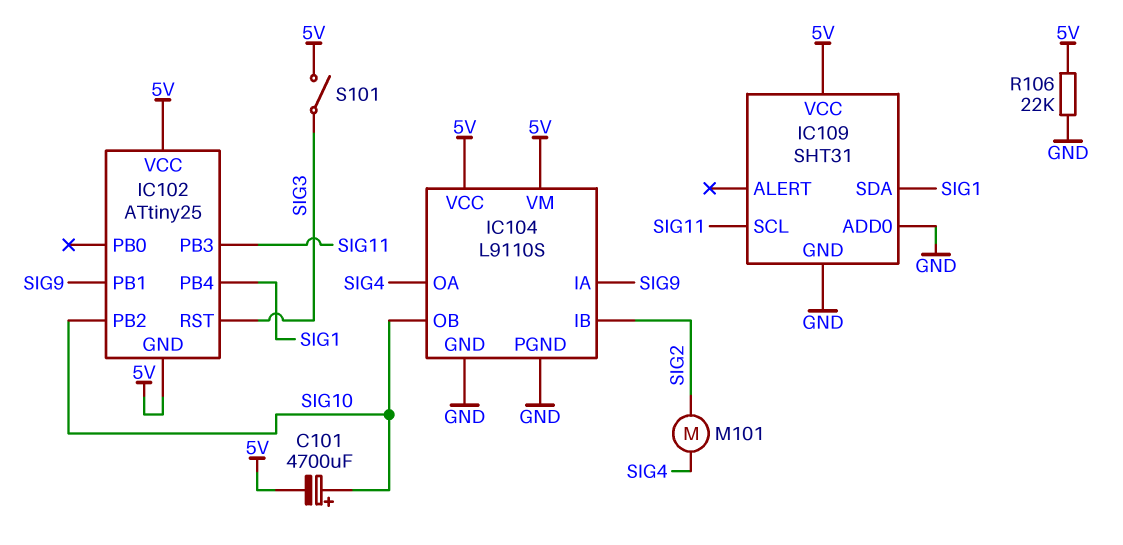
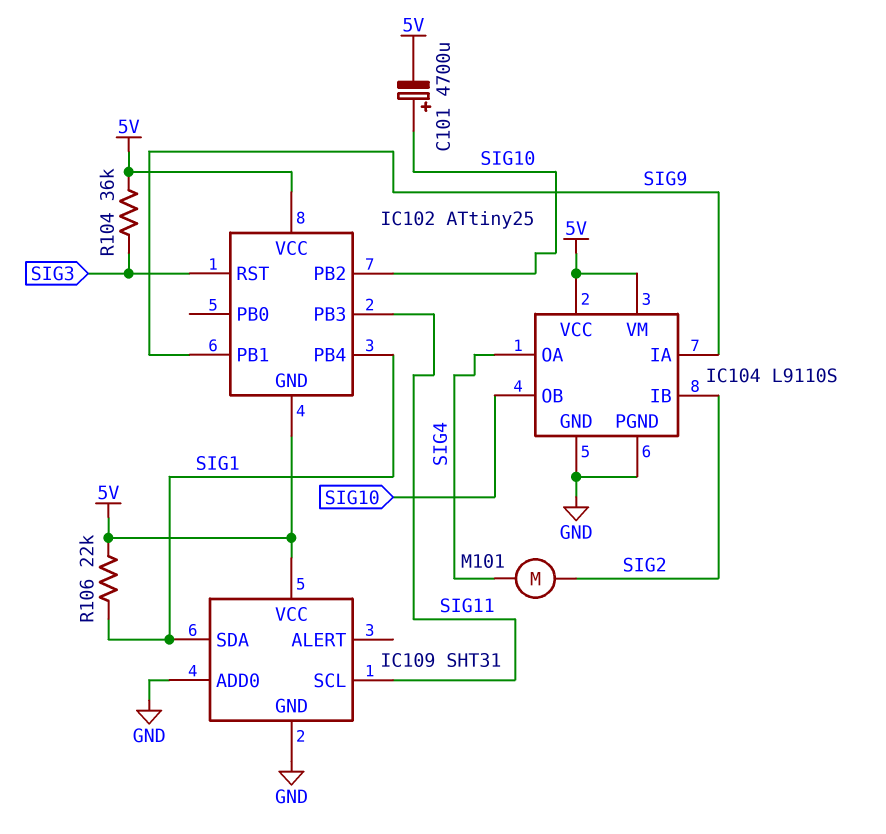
R104: none -> 36k (5V, SIG3)
R106: 22k (5V, GND) -> 22k (5V, SIG1)
S101: switch (5V, SIG3) -> none

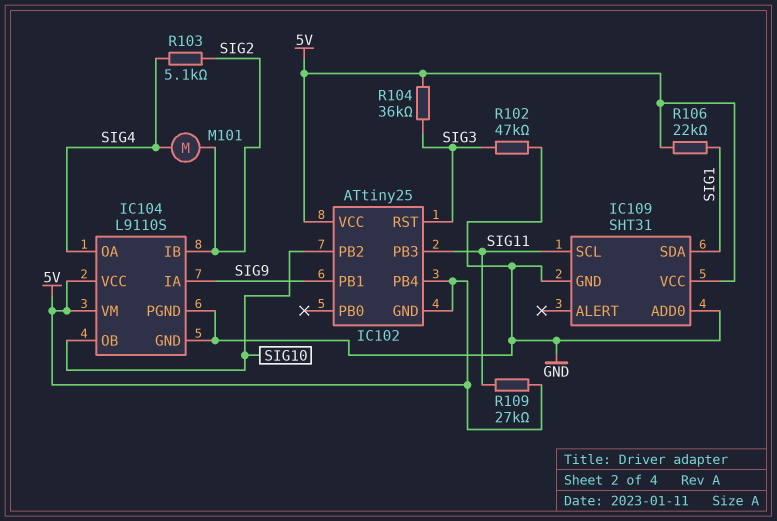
C101: 4700uF (plus SIG10, minus 5V) -> none
IC102 pin PB4: SIG1 -> 5V
R102: none -> 47k (GND, SIG3)
R103: none -> 5.1k (SIG2, SIG4)
R109: none -> 27k (5V, SIG11)

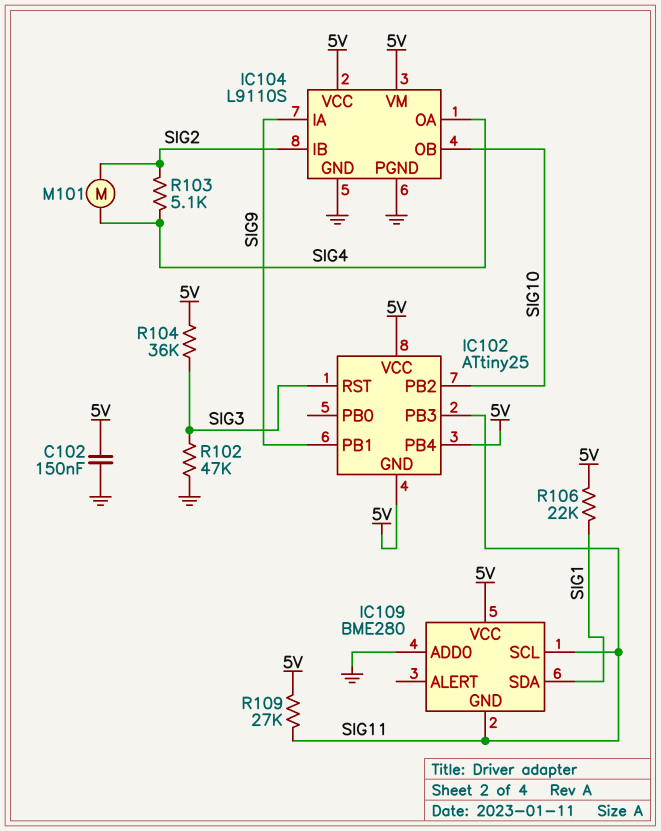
C102: none -> 150nF (5V, GND)
IC109: SHT31 -> BME280
IC109 pin GND: GND -> SIG11

